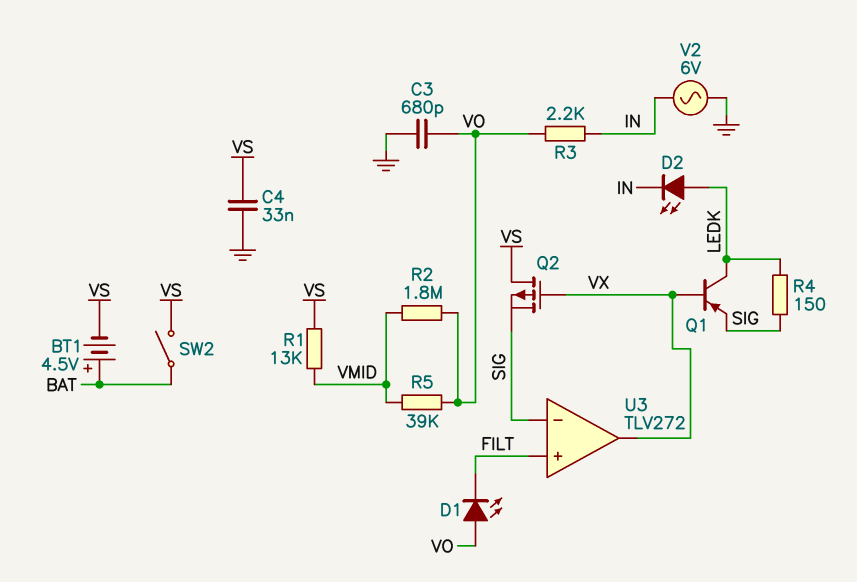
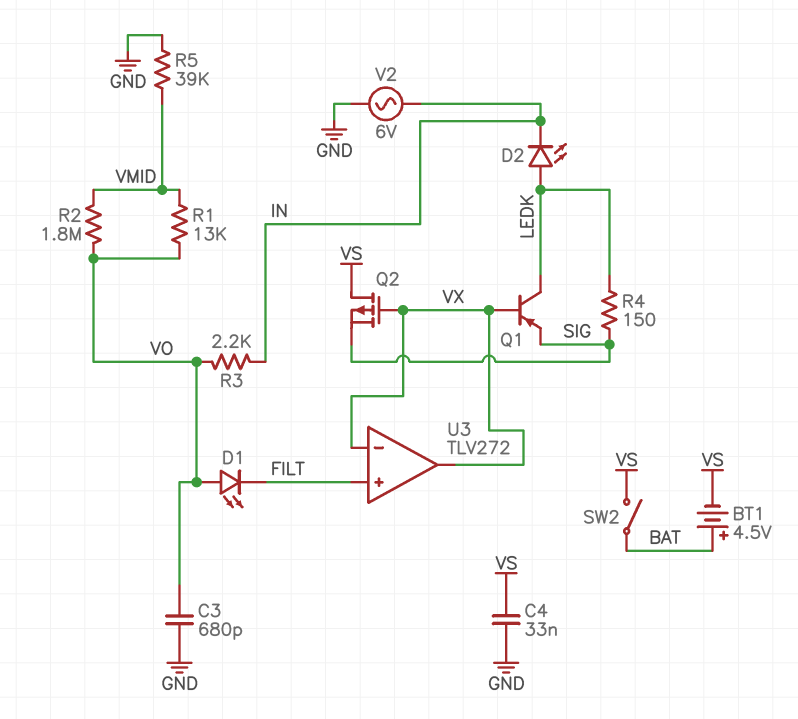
R1: 13k (VMID, VS) -> 13k (VMID, VO)
R5: 39k (VMID, VO) -> 39k (GND, VMID)
U3 pin in-: SIG -> VX

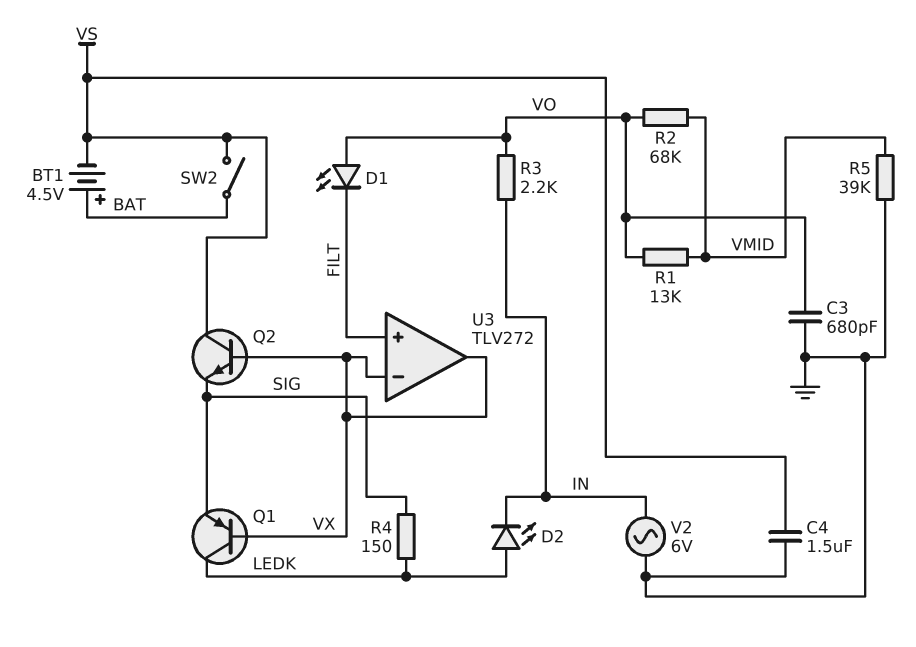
C4: 33nF (GND, VS) -> 1.5uF (GND, VS)
Q2: PMOS (G VX, D VS, S SIG) -> NPN (B VX, C VS, E SIG)
R2: 1.8M (VMID, VO) -> 68k (VMID, VO)

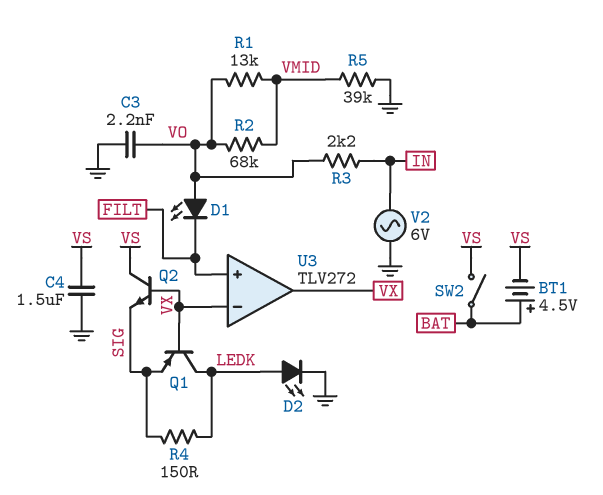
C3: 680pF (GND, VO) -> 2.2nF (GND, VO)
D2: LED (A LEDK, K IN) -> LED (A LEDK, K GND)

